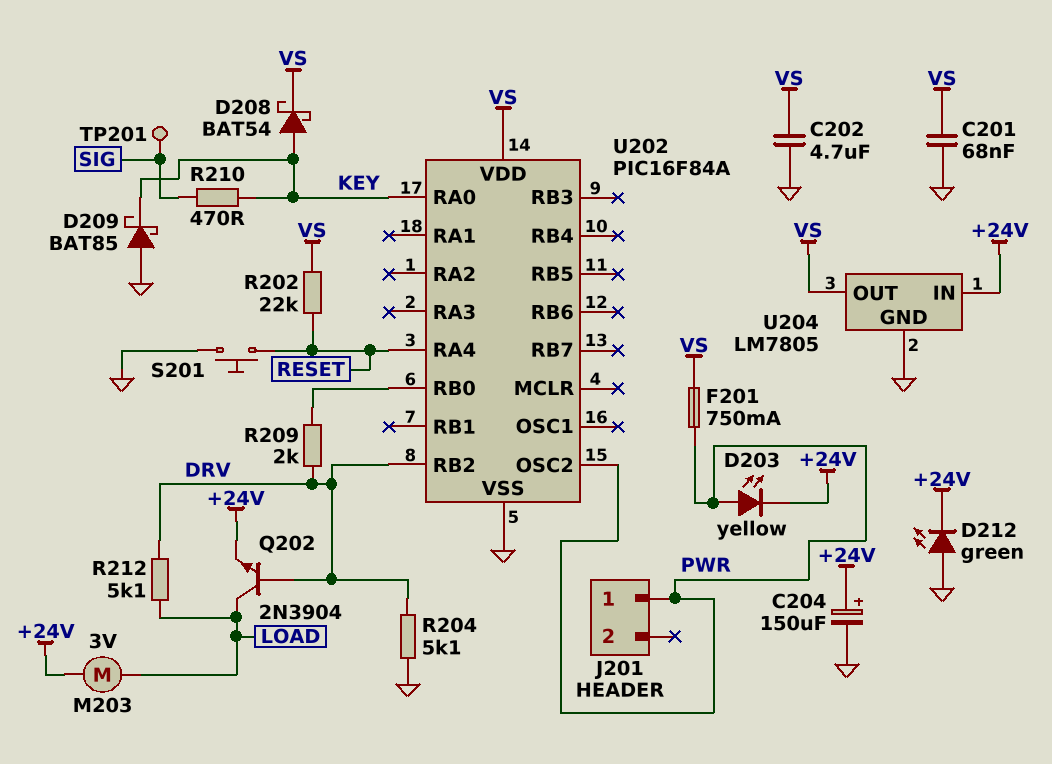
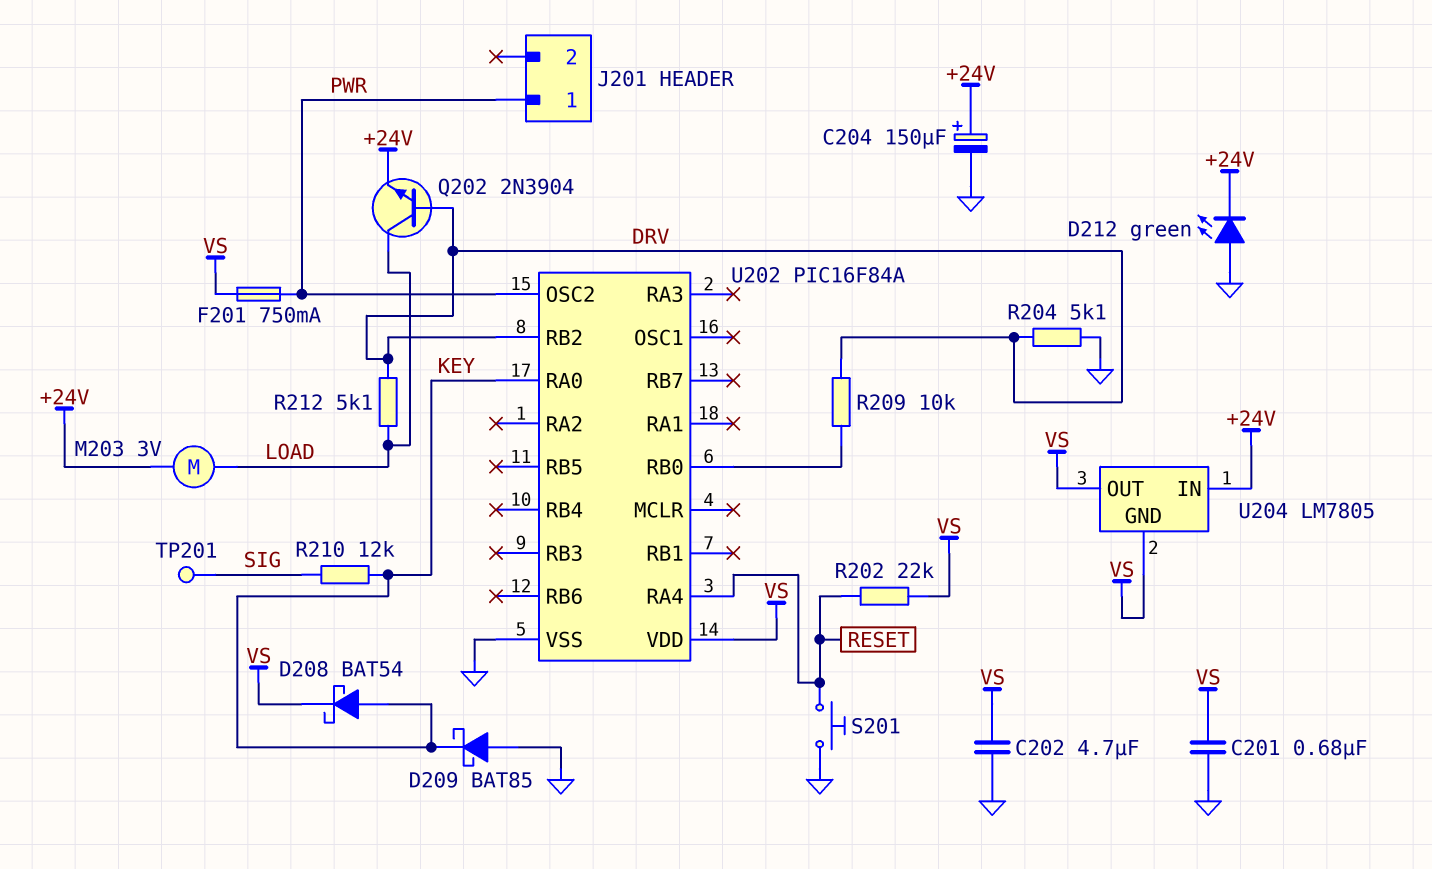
C201: 68nF (GND, VS) -> 680nF (GND, VS)
D203: LED yellow (A PWR, K +24V) -> none
R209: 2k (DRV, U202/RB0) -> 10k (DRV, U202/RB0)
R210: 470 (KEY, SIG) -> 12k (KEY, SIG)
U204 pin GND: GND -> VS

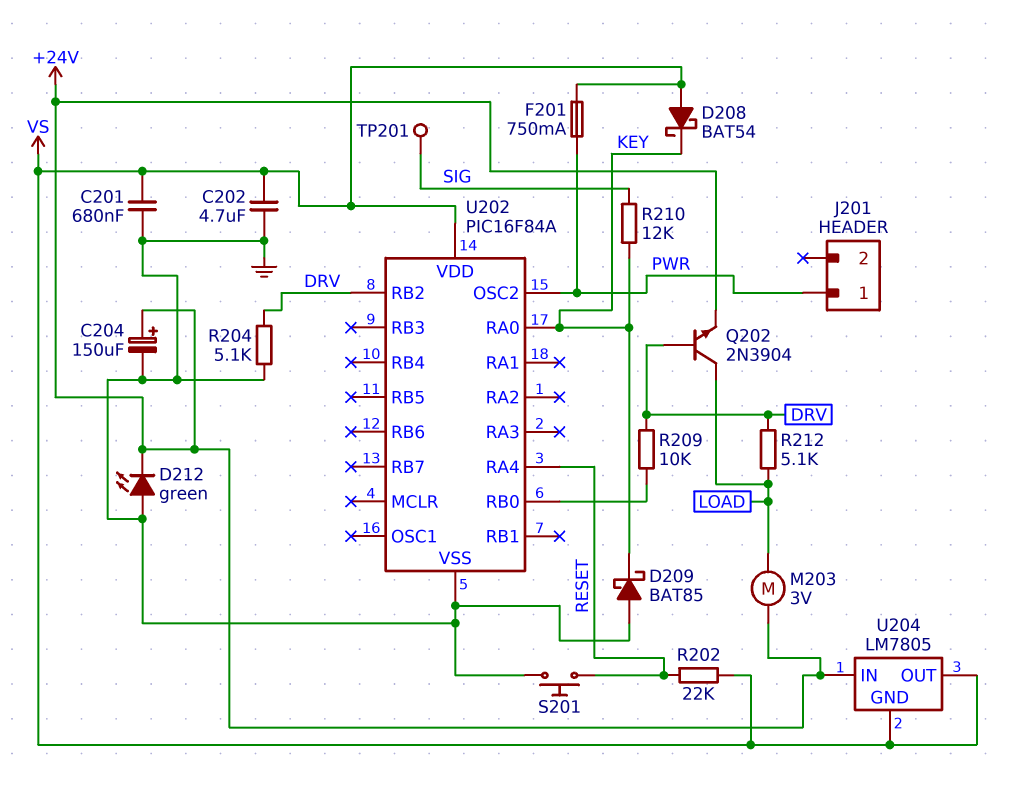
D208: schottky BAT54 (A KEY, K VS) -> schottky BAT54 (A VS, K KEY)

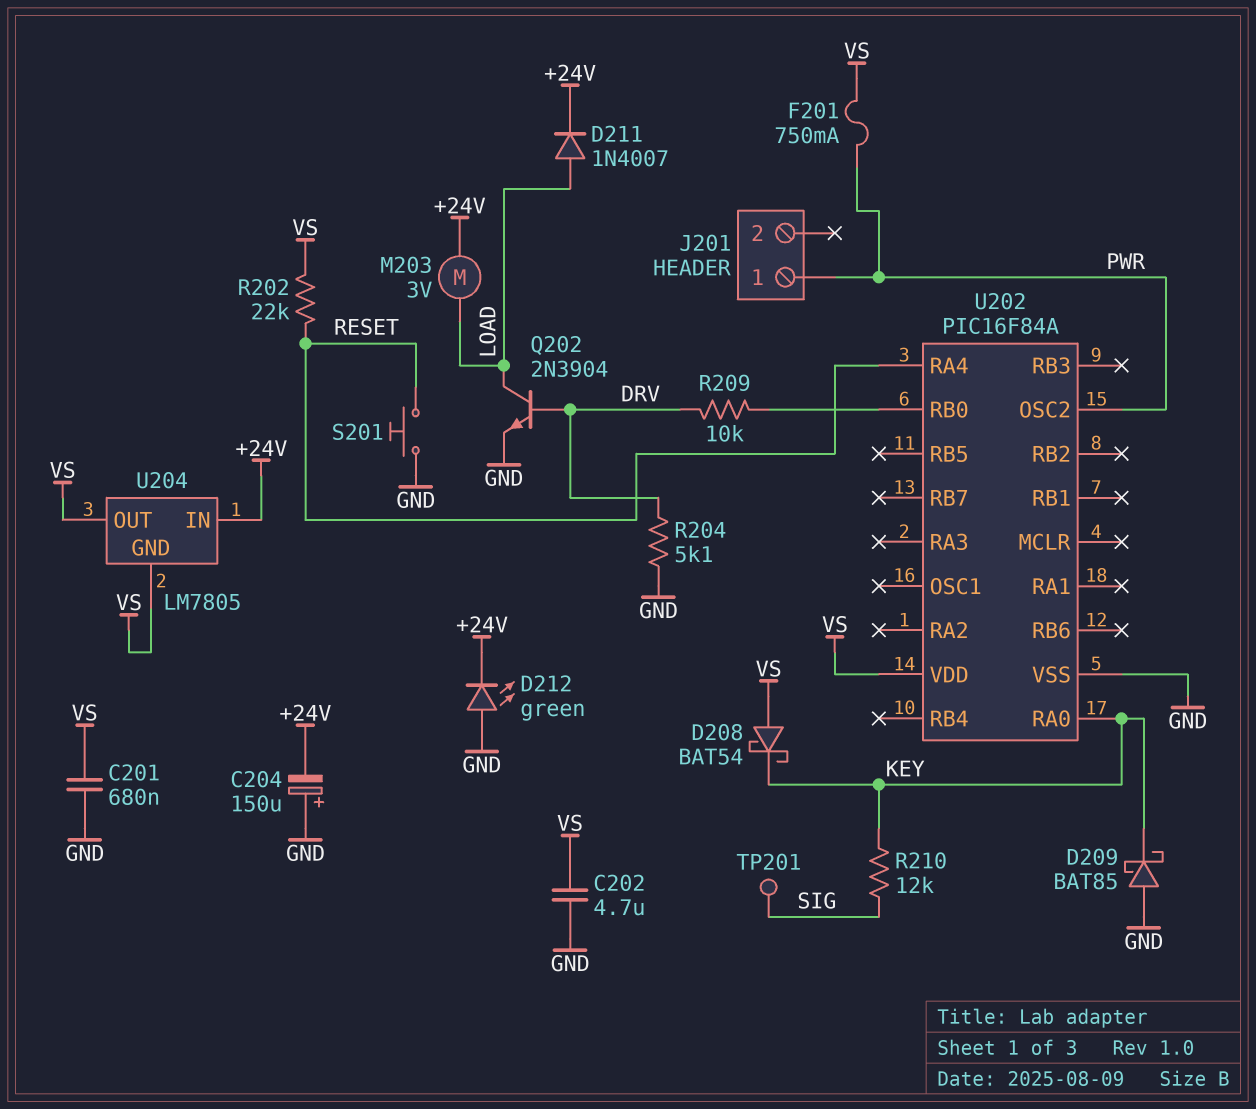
C204: 150uF (plus +24V, minus GND) -> 150uF (plus GND, minus +24V)
D211: none -> diode 1N4007 (A LOAD, K +24V)
Q202: NPN 2N3904 (B DRV, C LOAD, E +24V) -> NPN 2N3904 (B DRV, C LOAD, E GND)
R212: 5.1k (DRV, LOAD) -> none
U202 pin RB2: DRV -> none

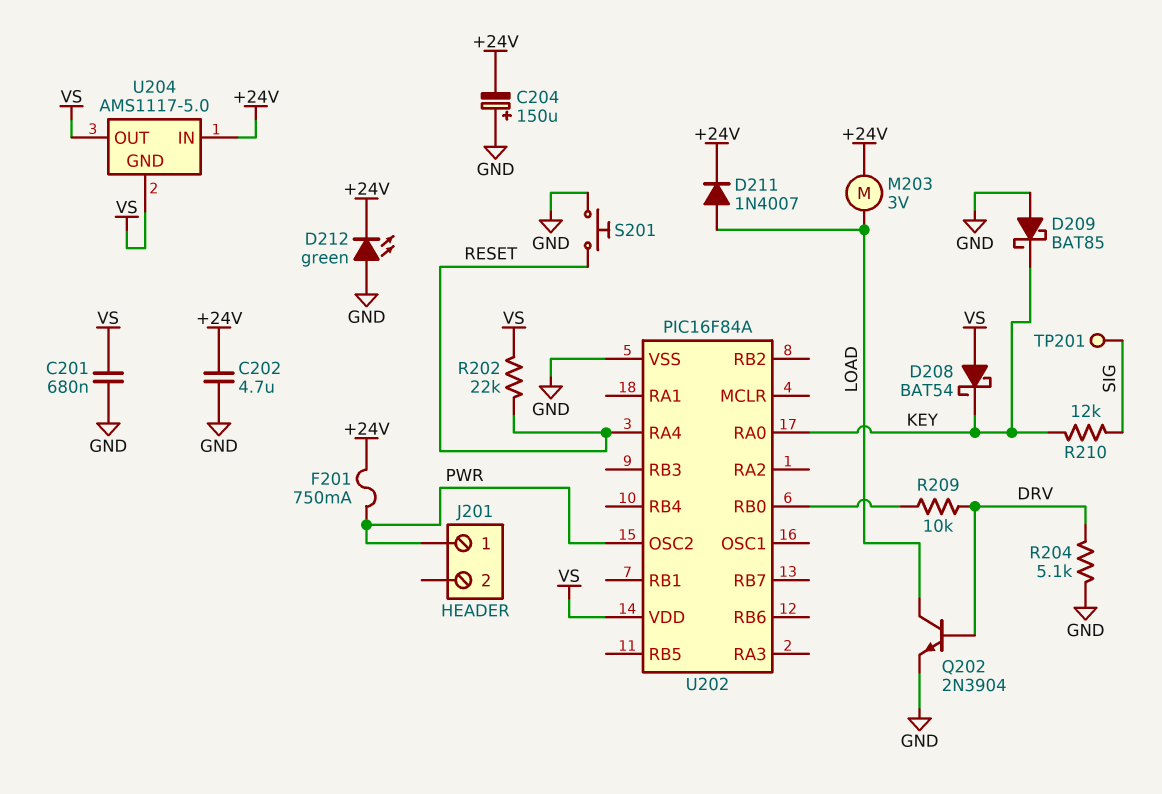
C202: 4.7uF (GND, VS) -> 4.7uF (+24V, GND)
F201: 750mA (PWR, VS) -> 750mA (+24V, PWR)
U204: LM7805 -> AMS1117-5.0

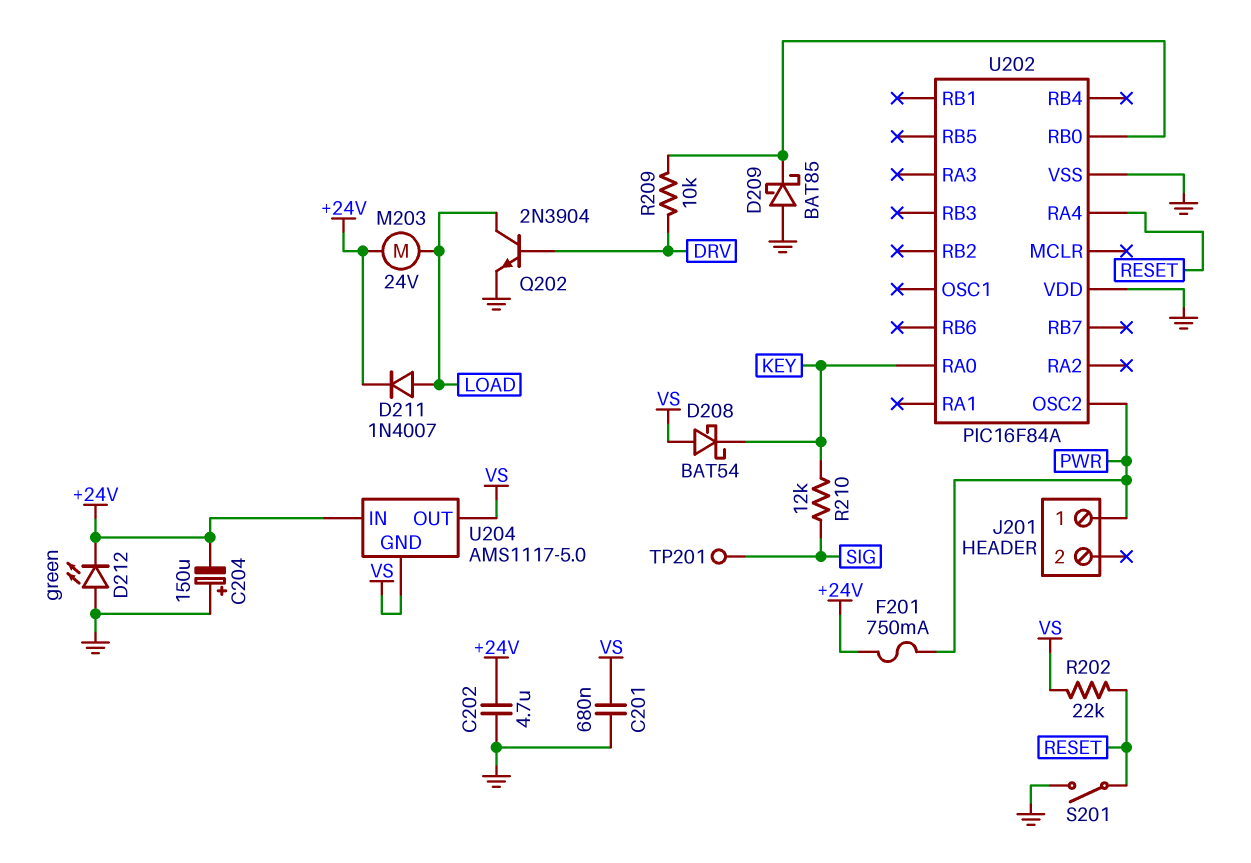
D209: schottky BAT85 (A GND, K KEY) -> schottky BAT85 (A GND, K U202/RB0)
M203: motor 3V (+24V, LOAD) -> motor 24V (+24V, LOAD)
R204: 5.1k (DRV, GND) -> none
S201: button (GND, RESET) -> switch (GND, RESET)
U202 pin VDD: VS -> GND

